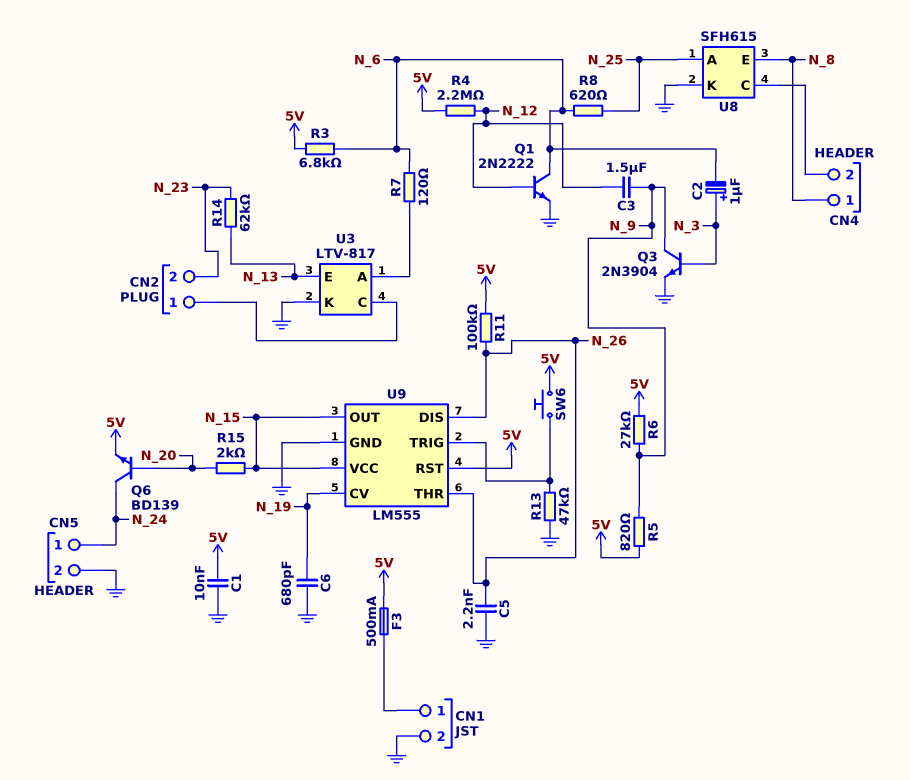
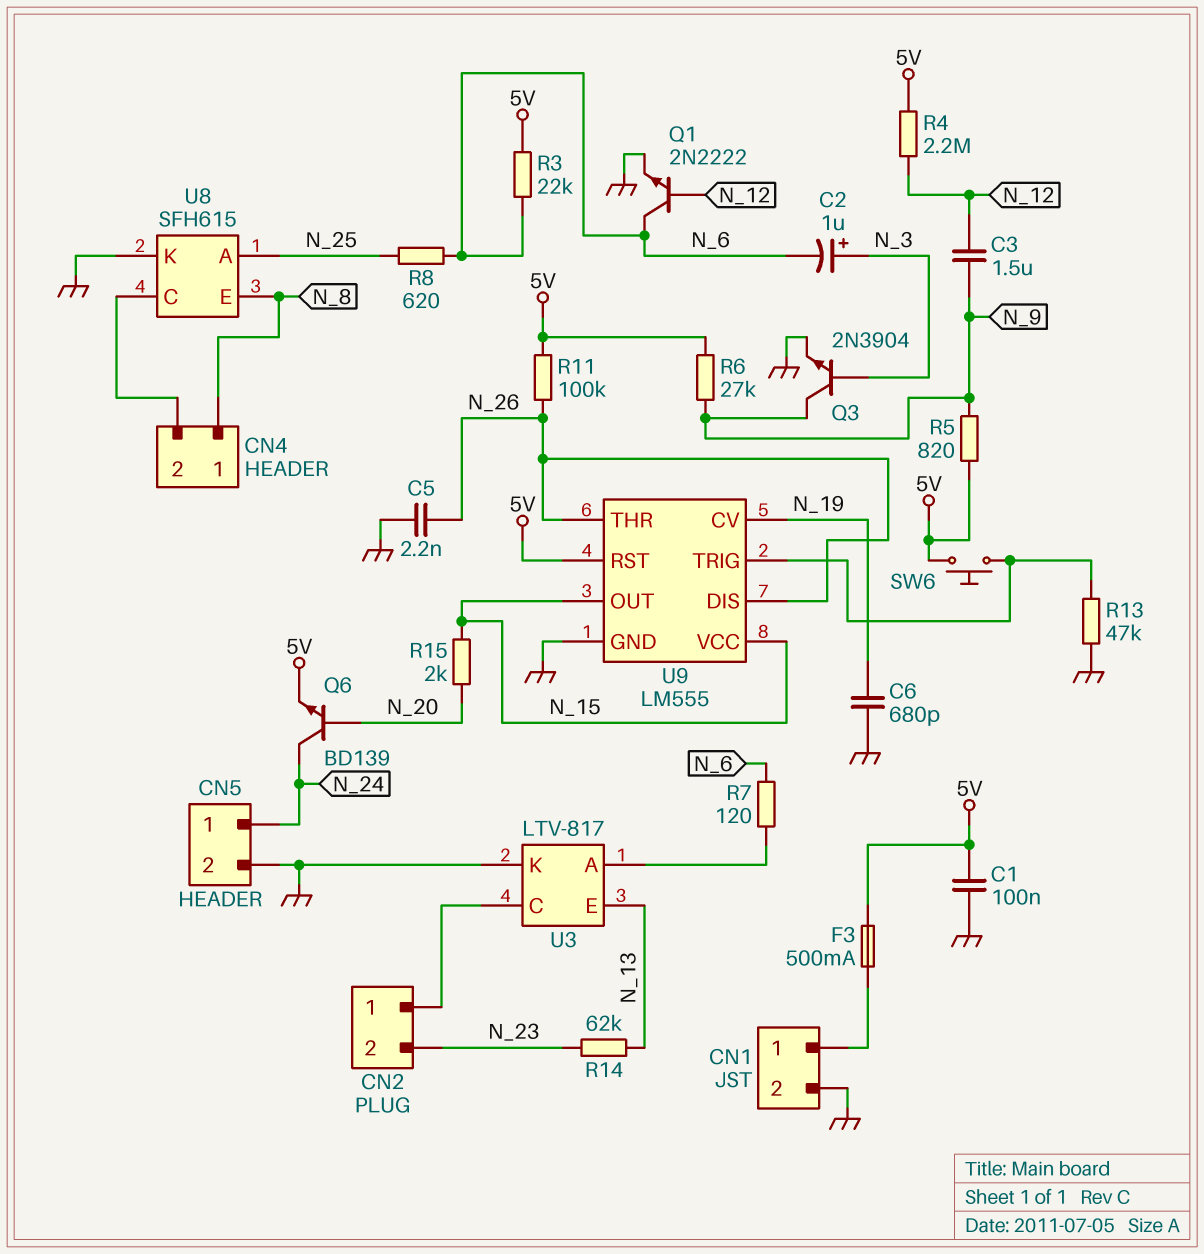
C1: 10nF (5V, GND) -> 100nF (5V, GND)
R3: 6.8k (5V, N_6) -> 22k (5V, N_6)

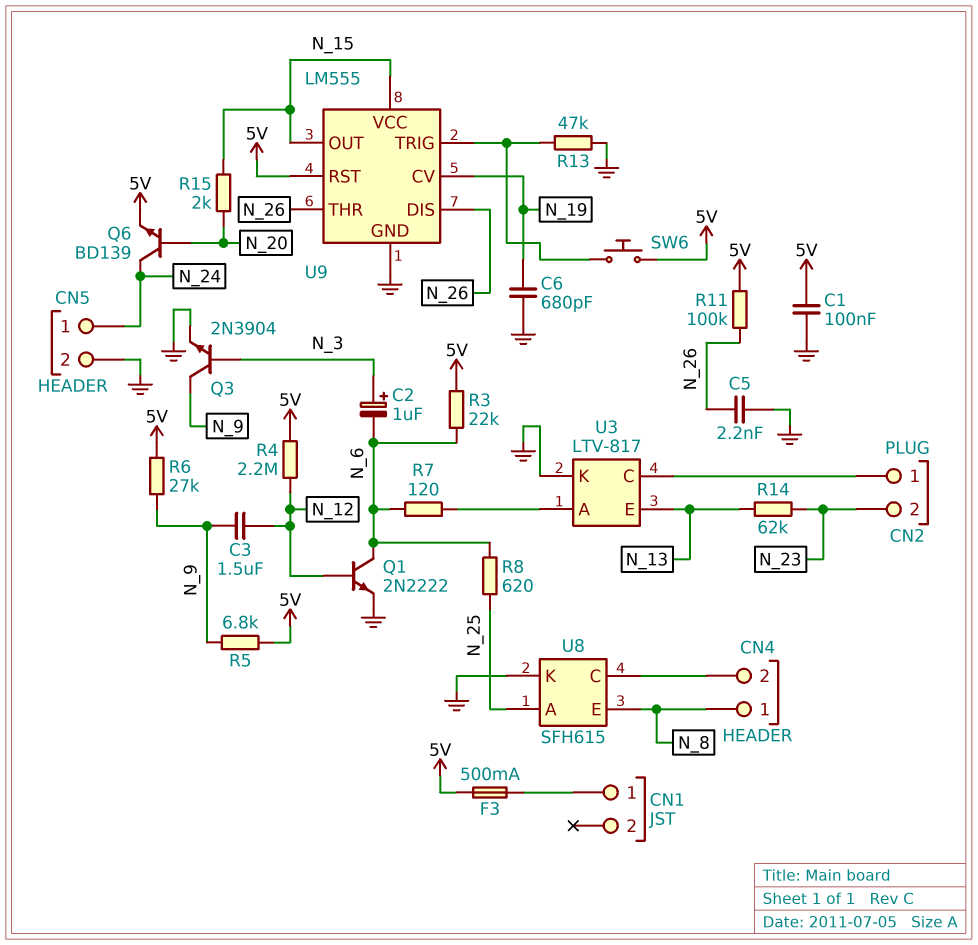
CN1 pin 2: GND -> none
R5: 820 (5V, N_9) -> 6.8k (5V, N_9)

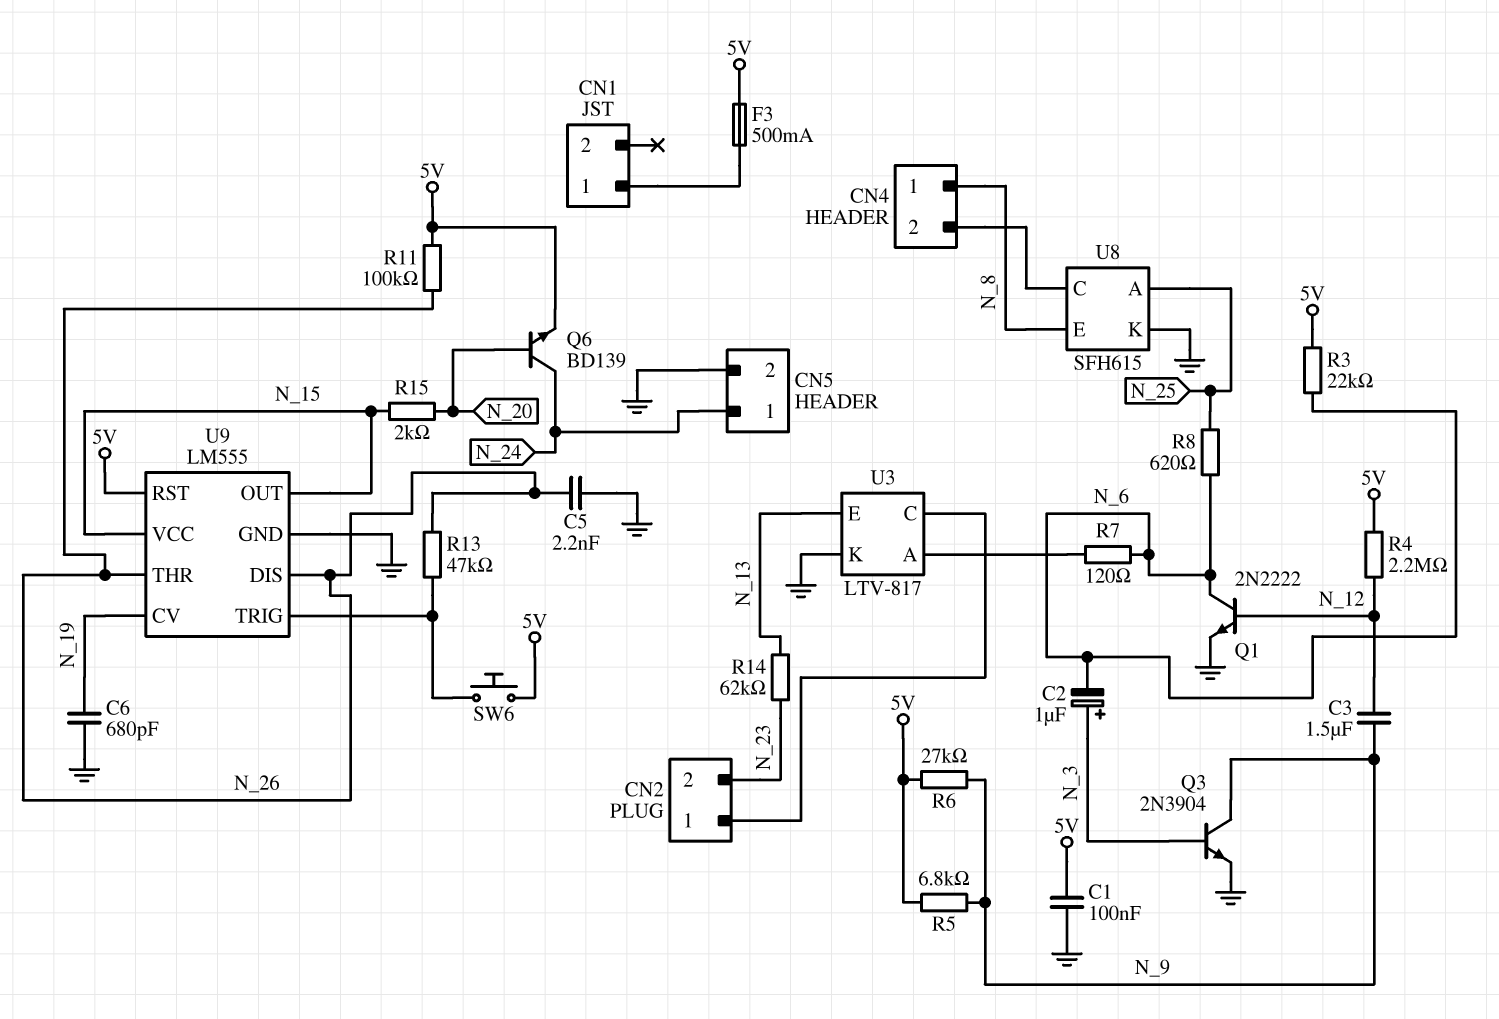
R13: 47k (GND, U9/TRIG) -> 47k (N_26, U9/TRIG)

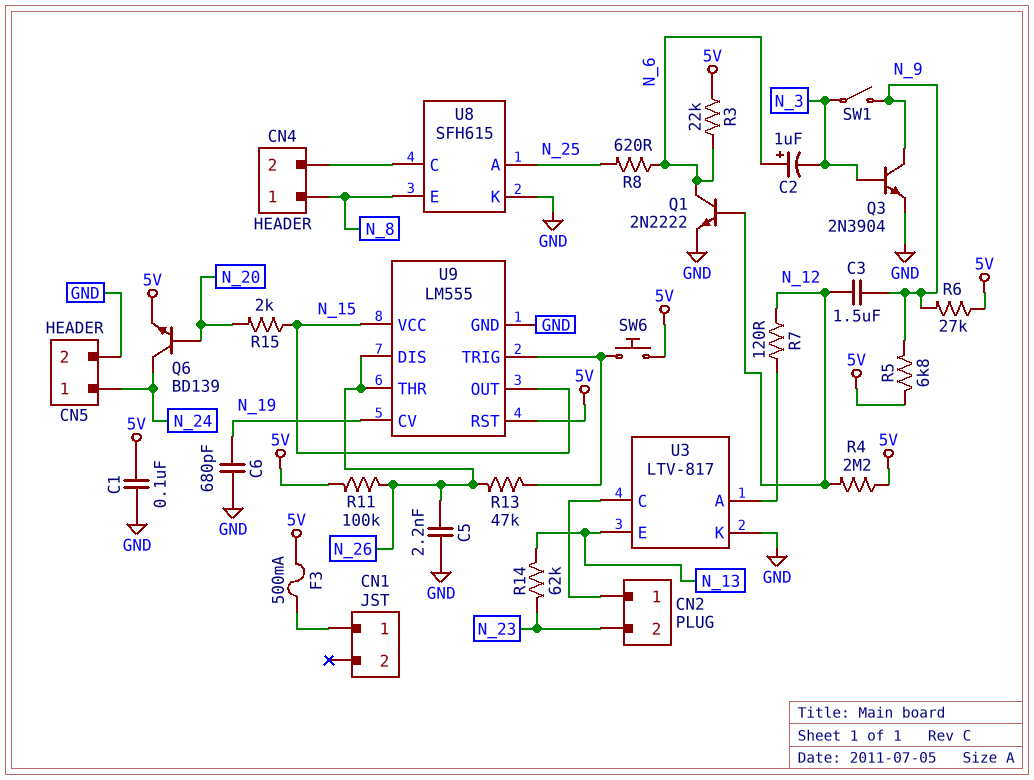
C2: 1uF (plus N_3, minus N_6) -> 1uF (plus N_6, minus N_3)
R7: 120 (N_6, U3/A) -> 120 (N_12, U3/A)
SW1: none -> switch (N_3, N_9)

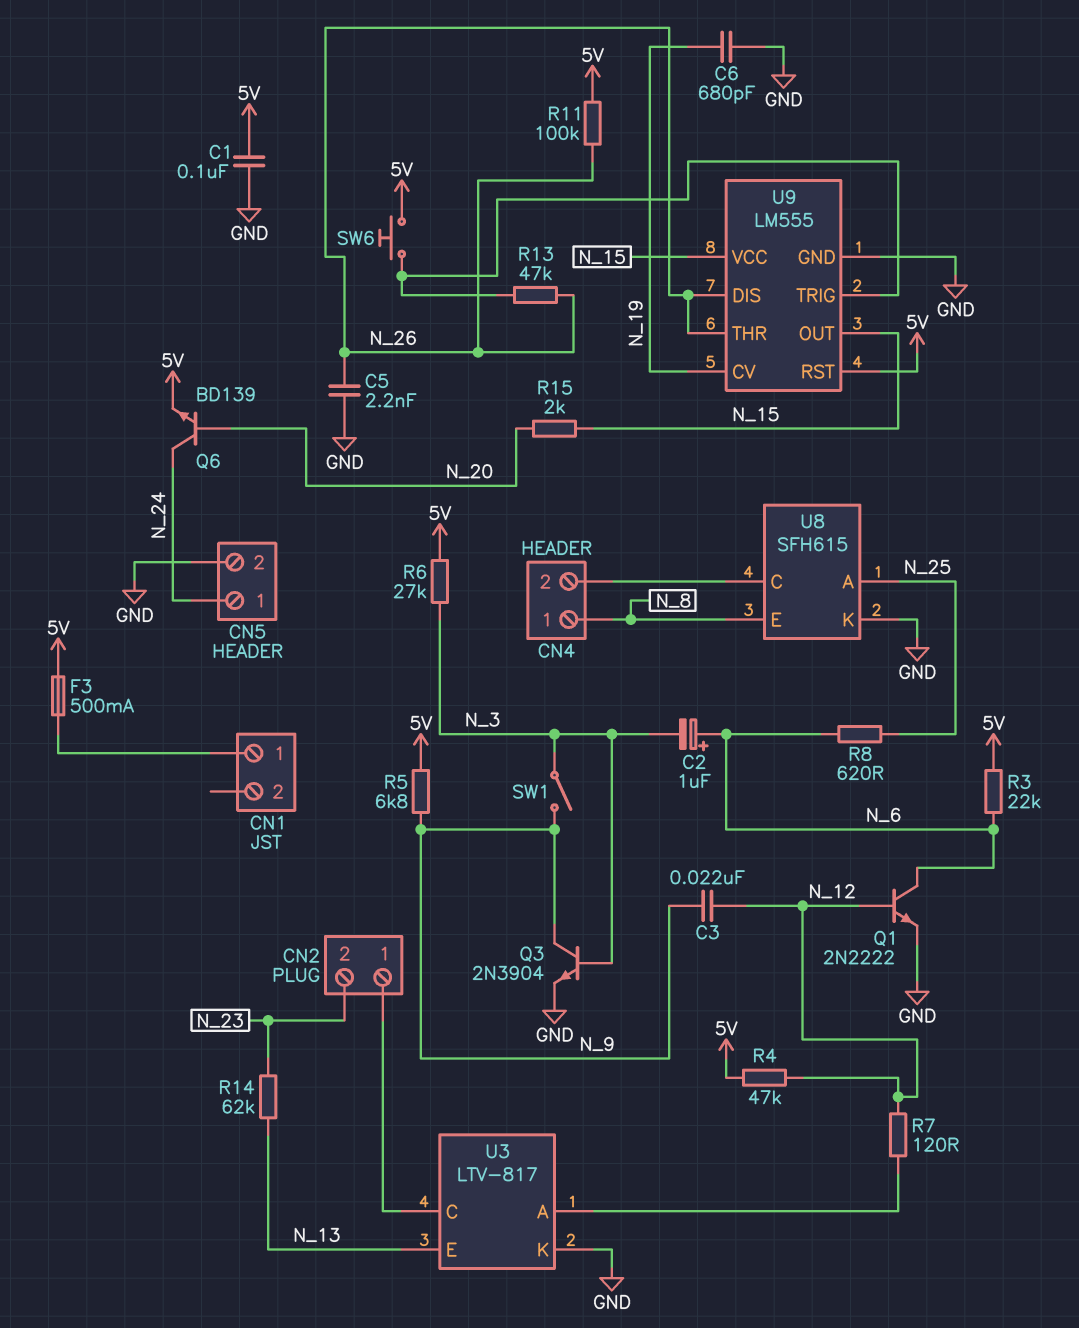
C3: 1.5uF (N_9, N_12) -> 22nF (N_9, N_12)
R4: 2.2M (5V, N_12) -> 47k (5V, N_12)
R6: 27k (5V, N_9) -> 27k (5V, N_3)

